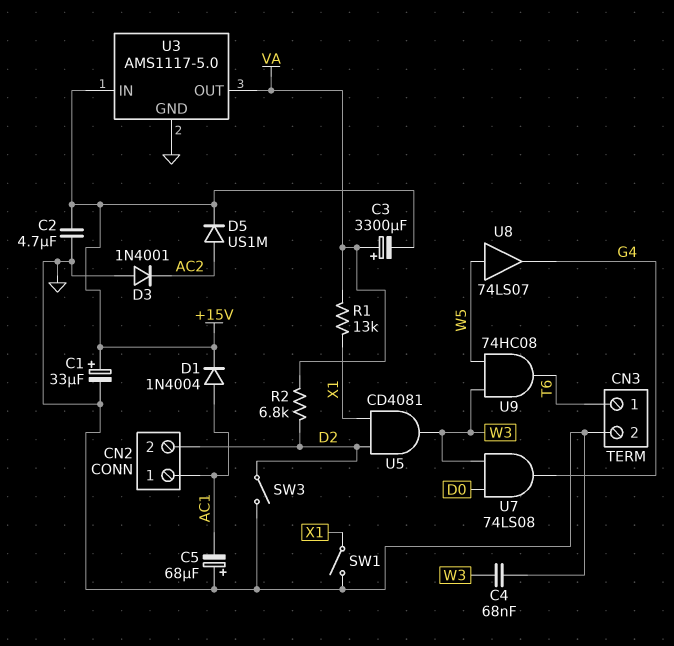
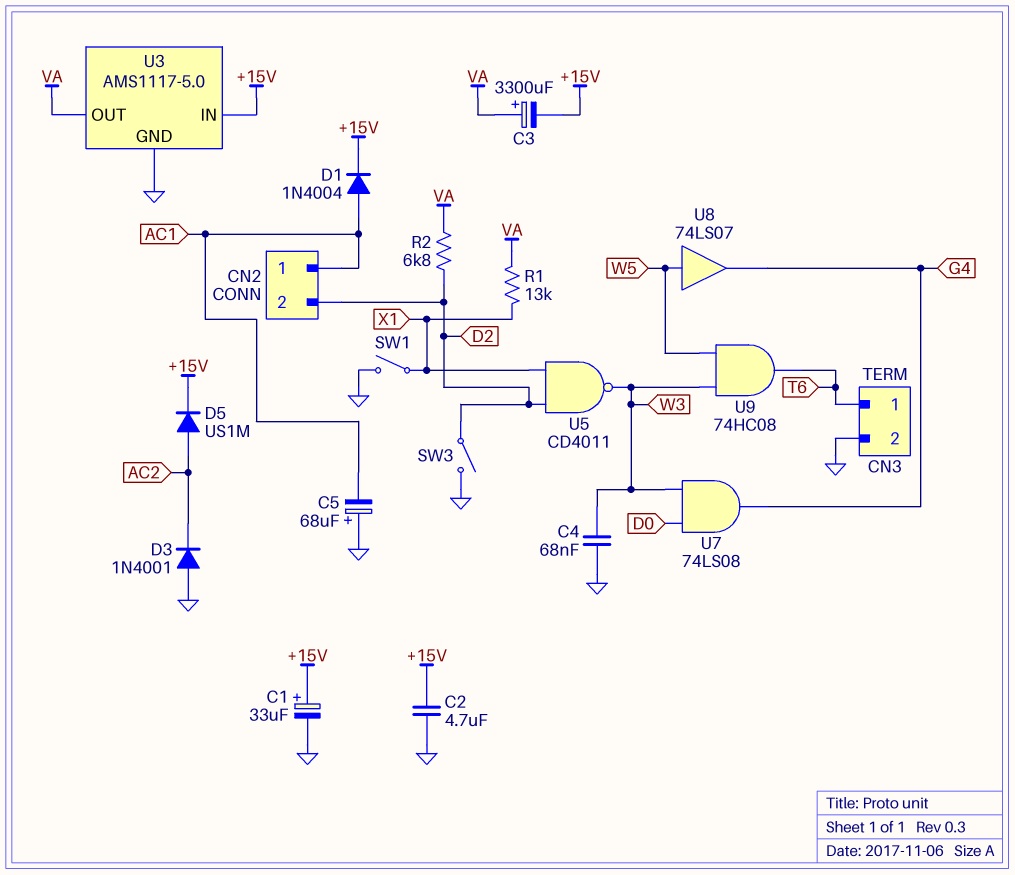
U5: AND CD4081 (in D2, in X1, out W3) -> NAND CD4011 (in D2, in X1, out W3)

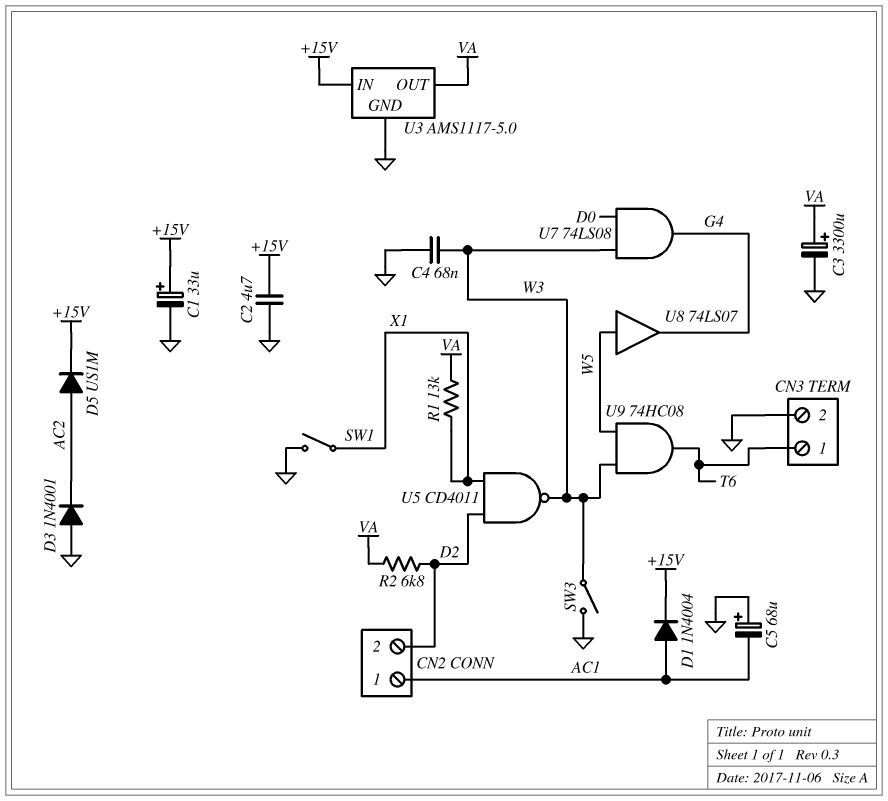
C3: 3300uF (plus VA, minus +15V) -> 3300uF (plus VA, minus GND)
SW3: switch (D2, GND) -> switch (GND, W3)

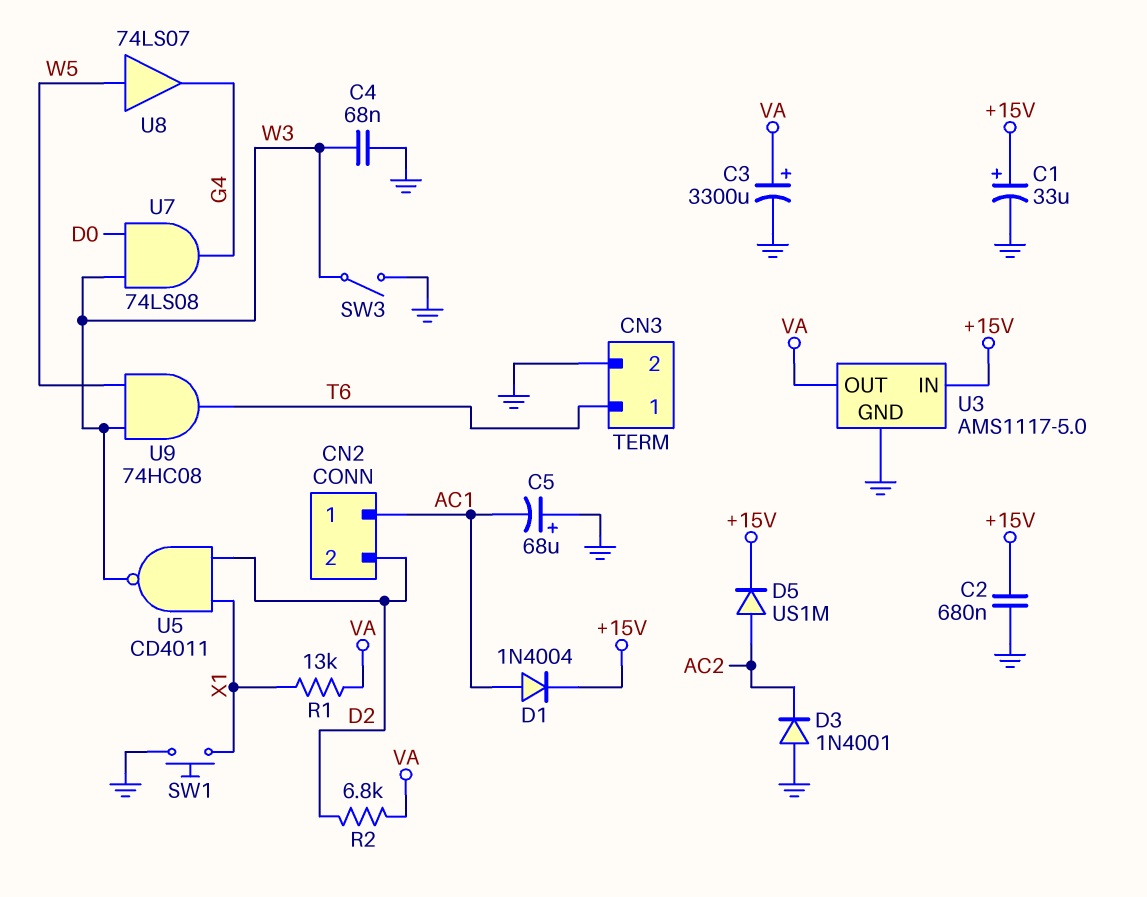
C2: 4.7uF (+15V, GND) -> 680nF (+15V, GND)
SW1: switch (GND, X1) -> button (GND, X1)

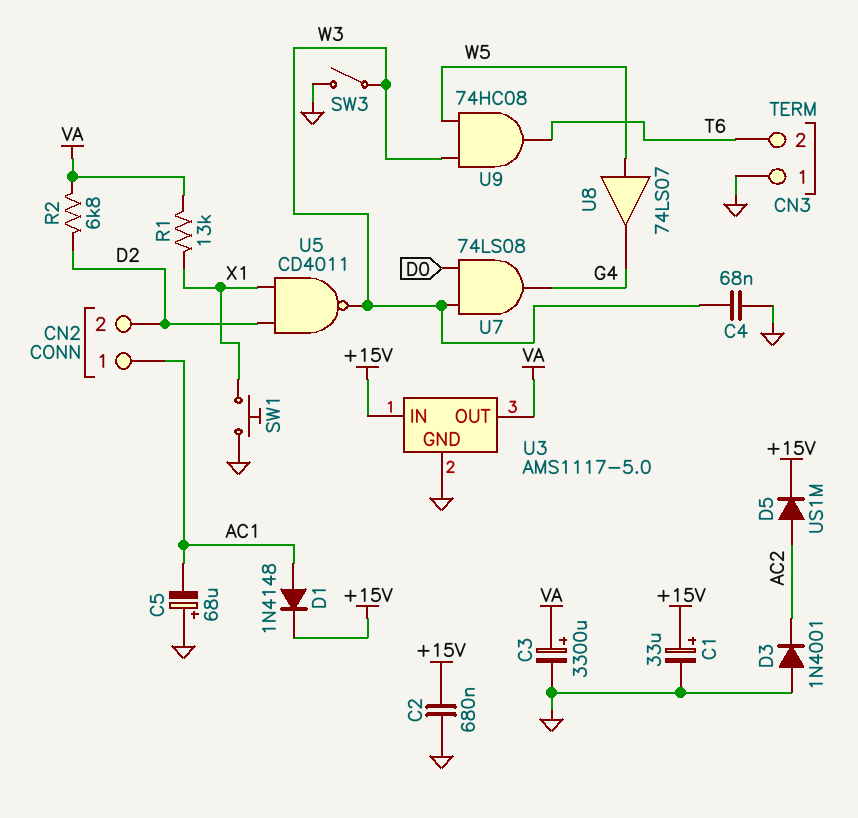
CN3 pin 1: T6 -> GND
CN3 pin 2: GND -> T6
D1: diode 1N4004 (A AC1, K +15V) -> diode 1N4148 (A AC1, K +15V)

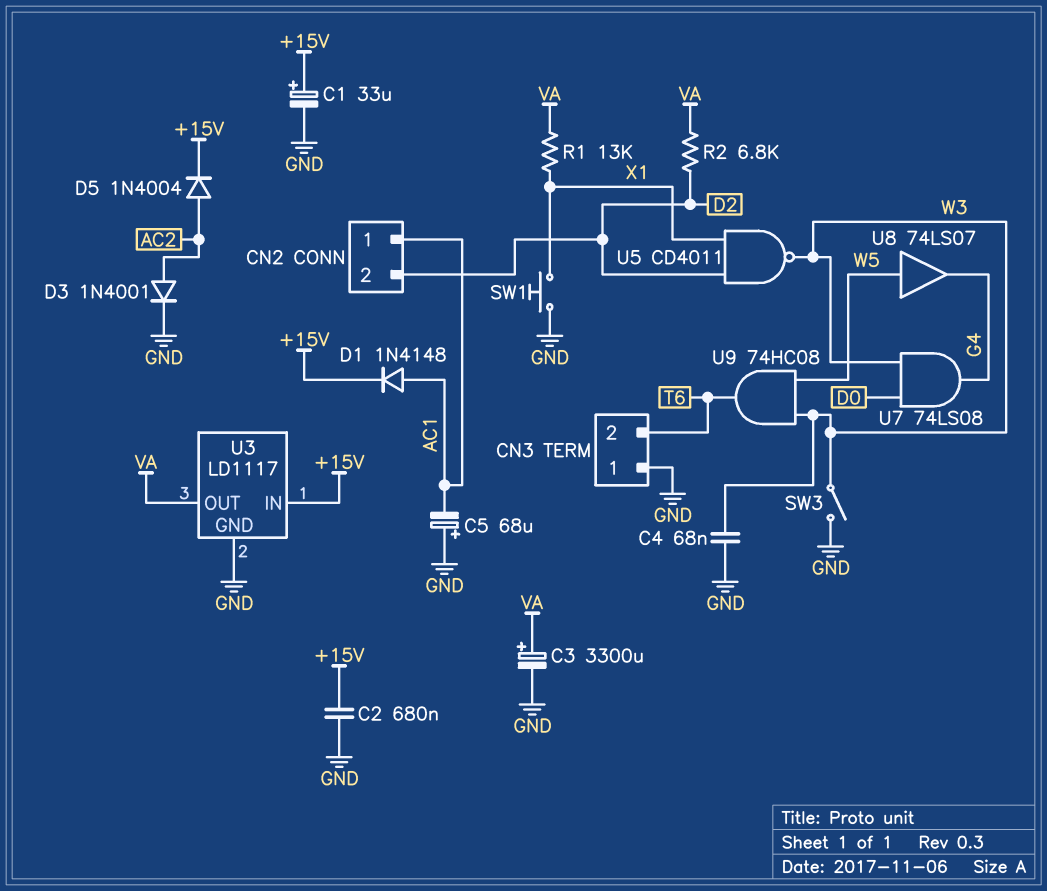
D3: diode 1N4001 (A GND, K AC2) -> diode 1N4001 (A AC2, K GND)
D5: diode US1M (A AC2, K +15V) -> diode 1N4004 (A AC2, K +15V)
U3: AMS1117-5.0 -> LD1117

